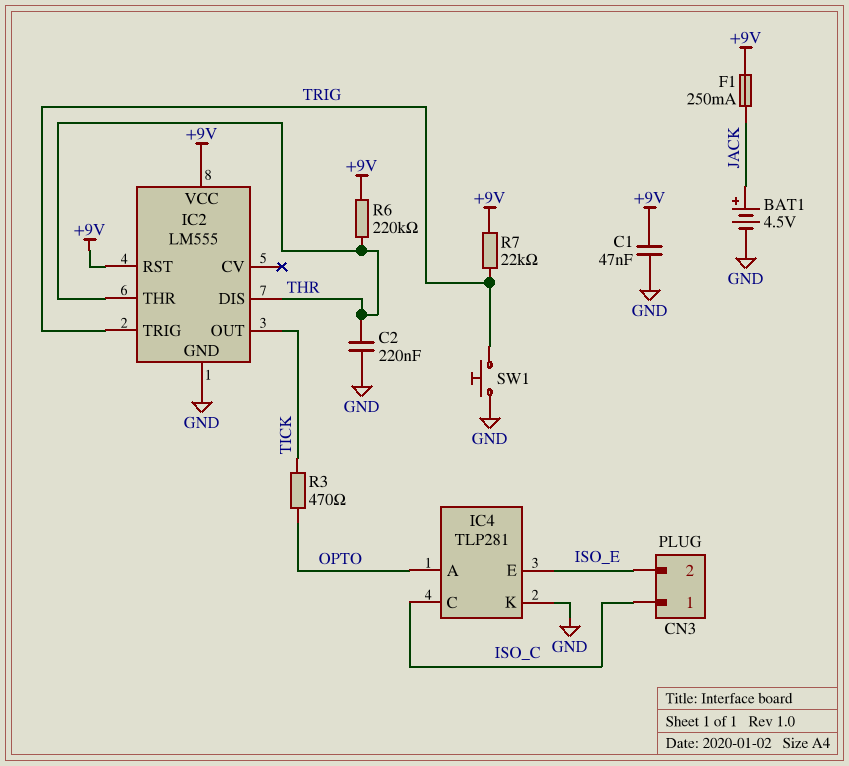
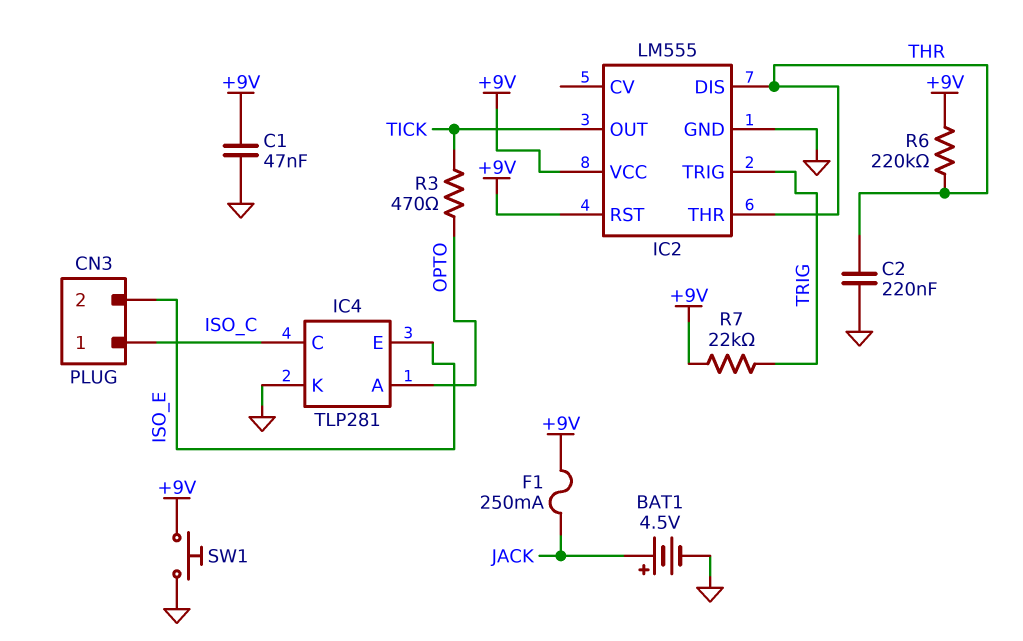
SW1: button (GND, TRIG) -> button (+9V, GND)

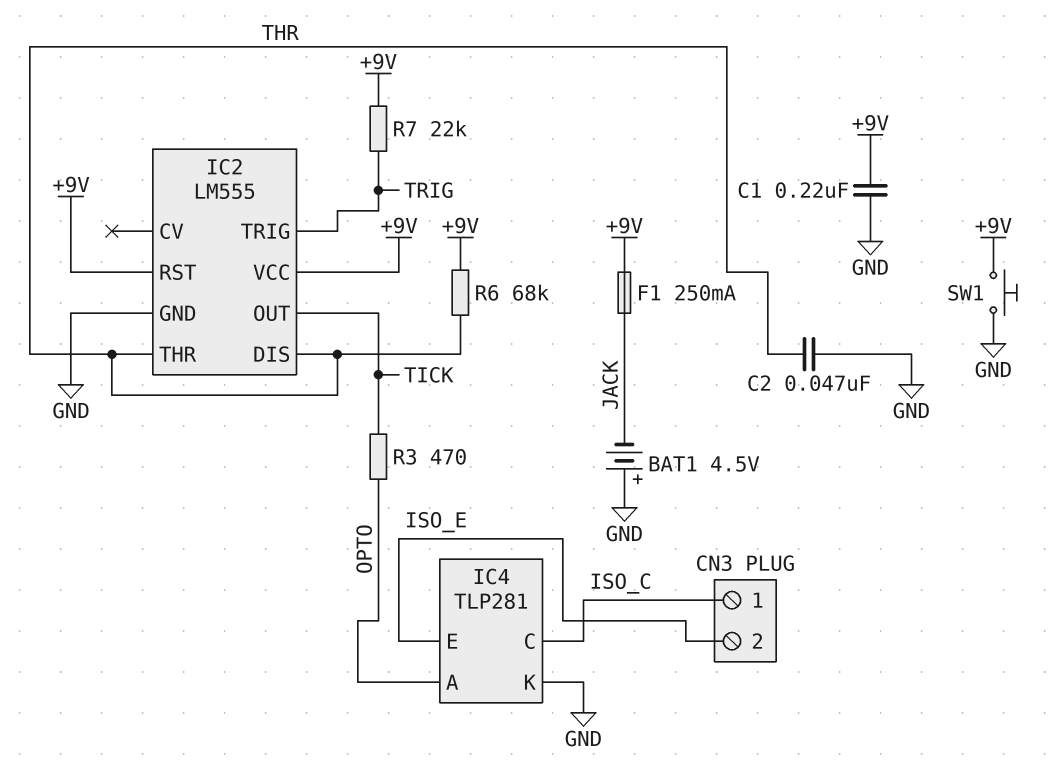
BAT1: 4.5V (plus JACK, minus GND) -> 4.5V (plus GND, minus JACK)
C1: 47nF (+9V, GND) -> 220nF (+9V, GND)
C2: 220nF (GND, THR) -> 47nF (GND, THR)
R6: 220k (+9V, THR) -> 68k (+9V, THR)

